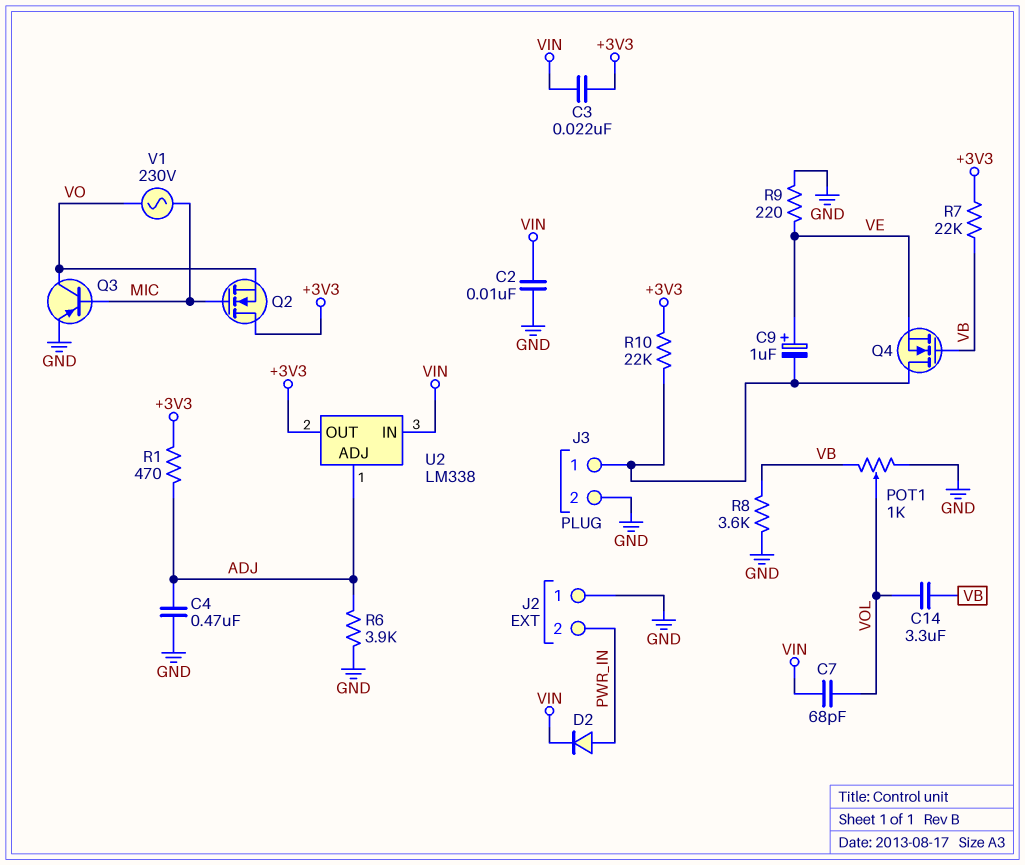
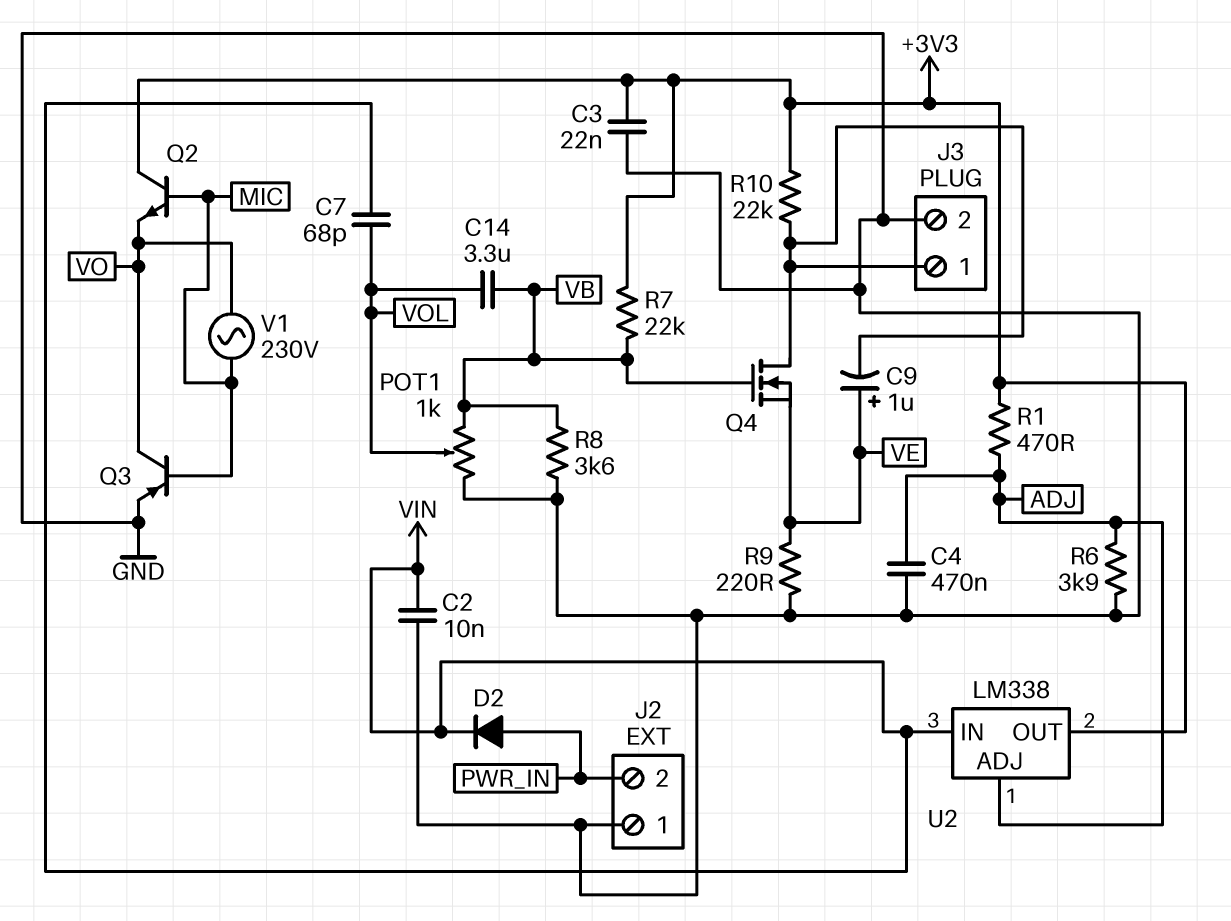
C3: 22nF (+3V3, VIN) -> 22nF (+3V3, GND)
Q2: NMOS (G MIC, D +3V3, S VO) -> NPN (B MIC, C +3V3, E VO)

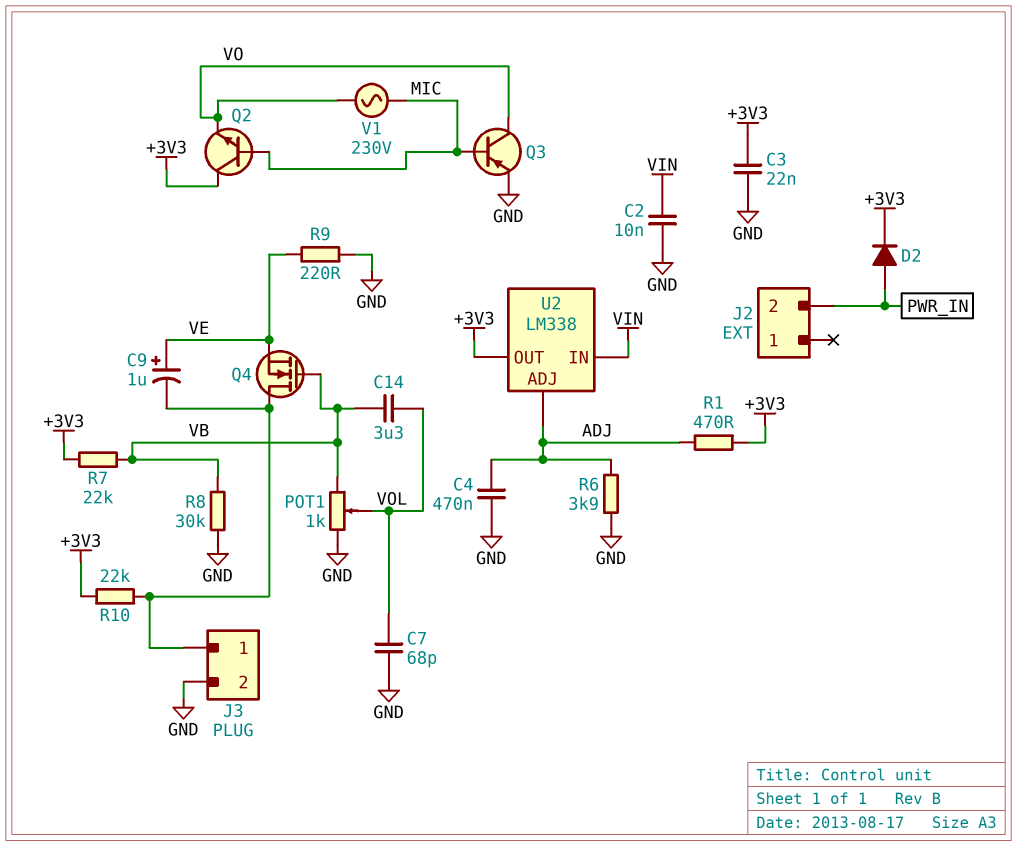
C7: 68pF (VIN, VOL) -> 68pF (GND, VOL)
D2: diode (A PWR_IN, K VIN) -> diode (A PWR_IN, K +3V3)
J2 pin 1: GND -> none
R8: 3.6k (GND, VB) -> 30k (GND, VB)

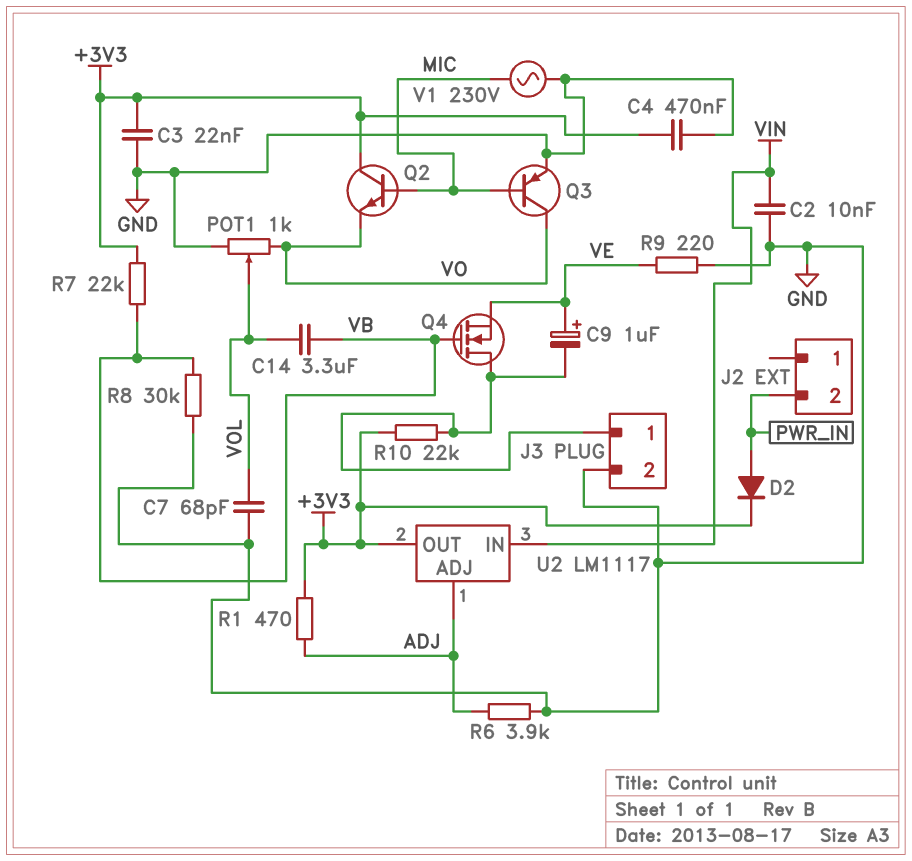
C4: 470nF (ADJ, GND) -> 470nF (+3V3, GND)
POT1: 1k (GND, VB, wiper VOL) -> 1k (GND, VO, wiper VOL)
U2: LM338 -> LM1117
V1: AC 230V (MIC, VO) -> AC 230V (GND, MIC)

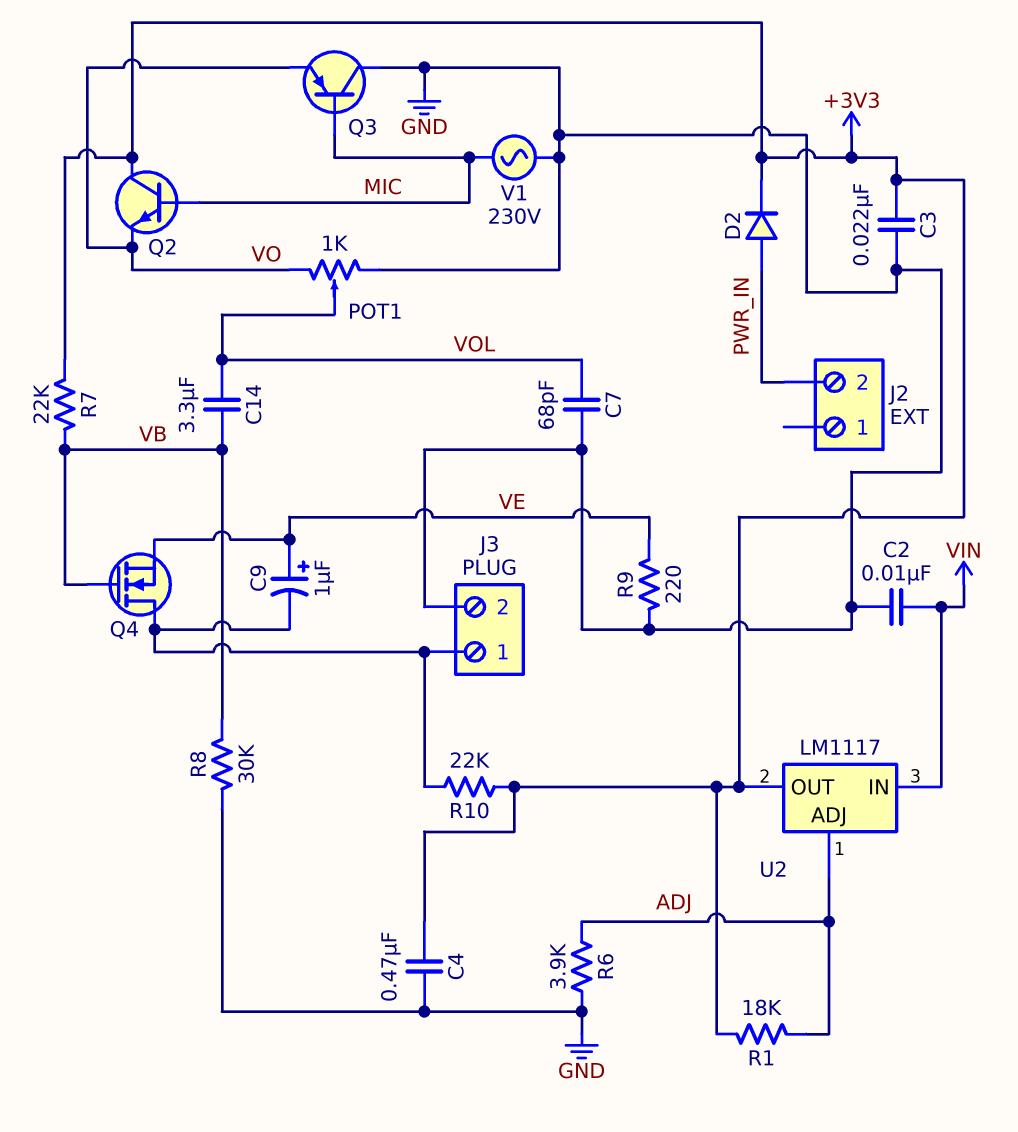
Q3: PNP (B MIC, C VO, E GND) -> PNP (B MIC, C GND, E VO)
R1: 470 (+3V3, ADJ) -> 18k (+3V3, ADJ)

